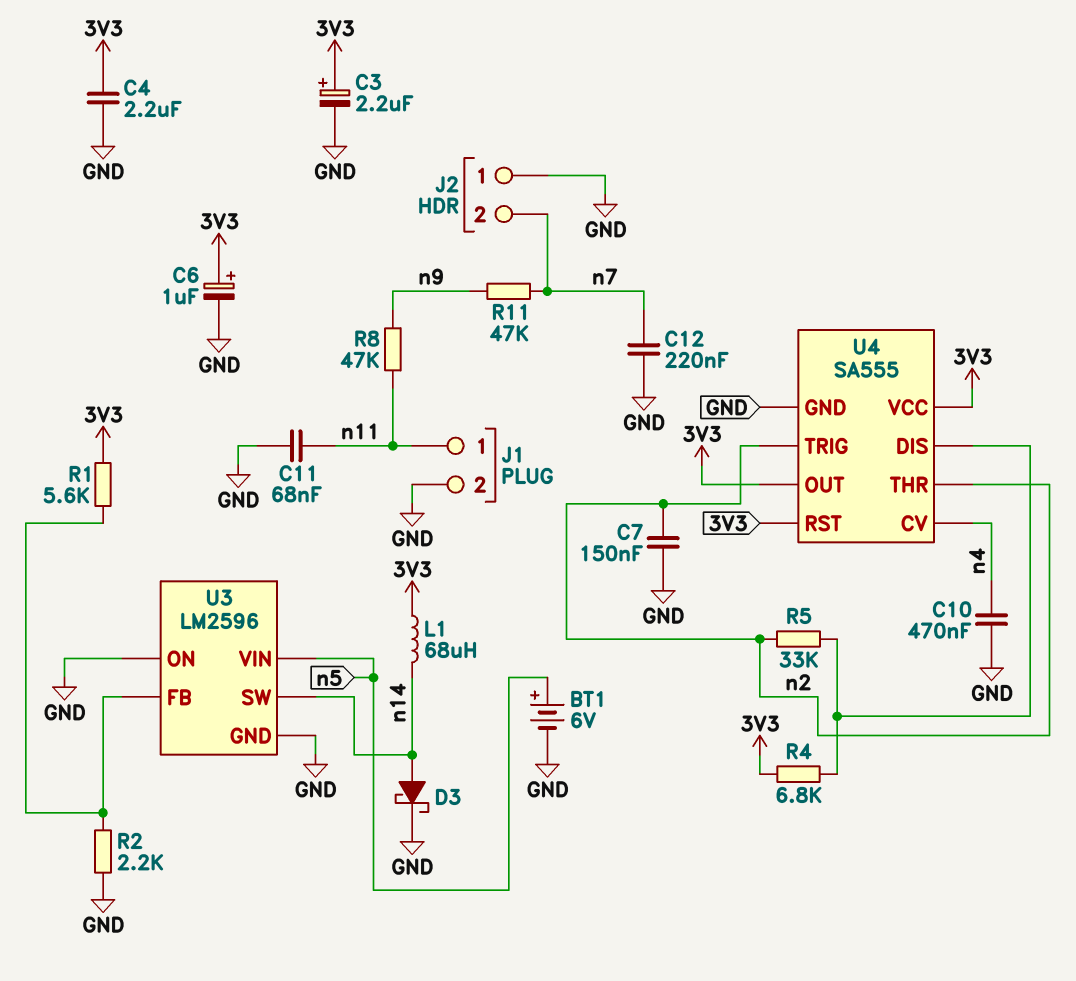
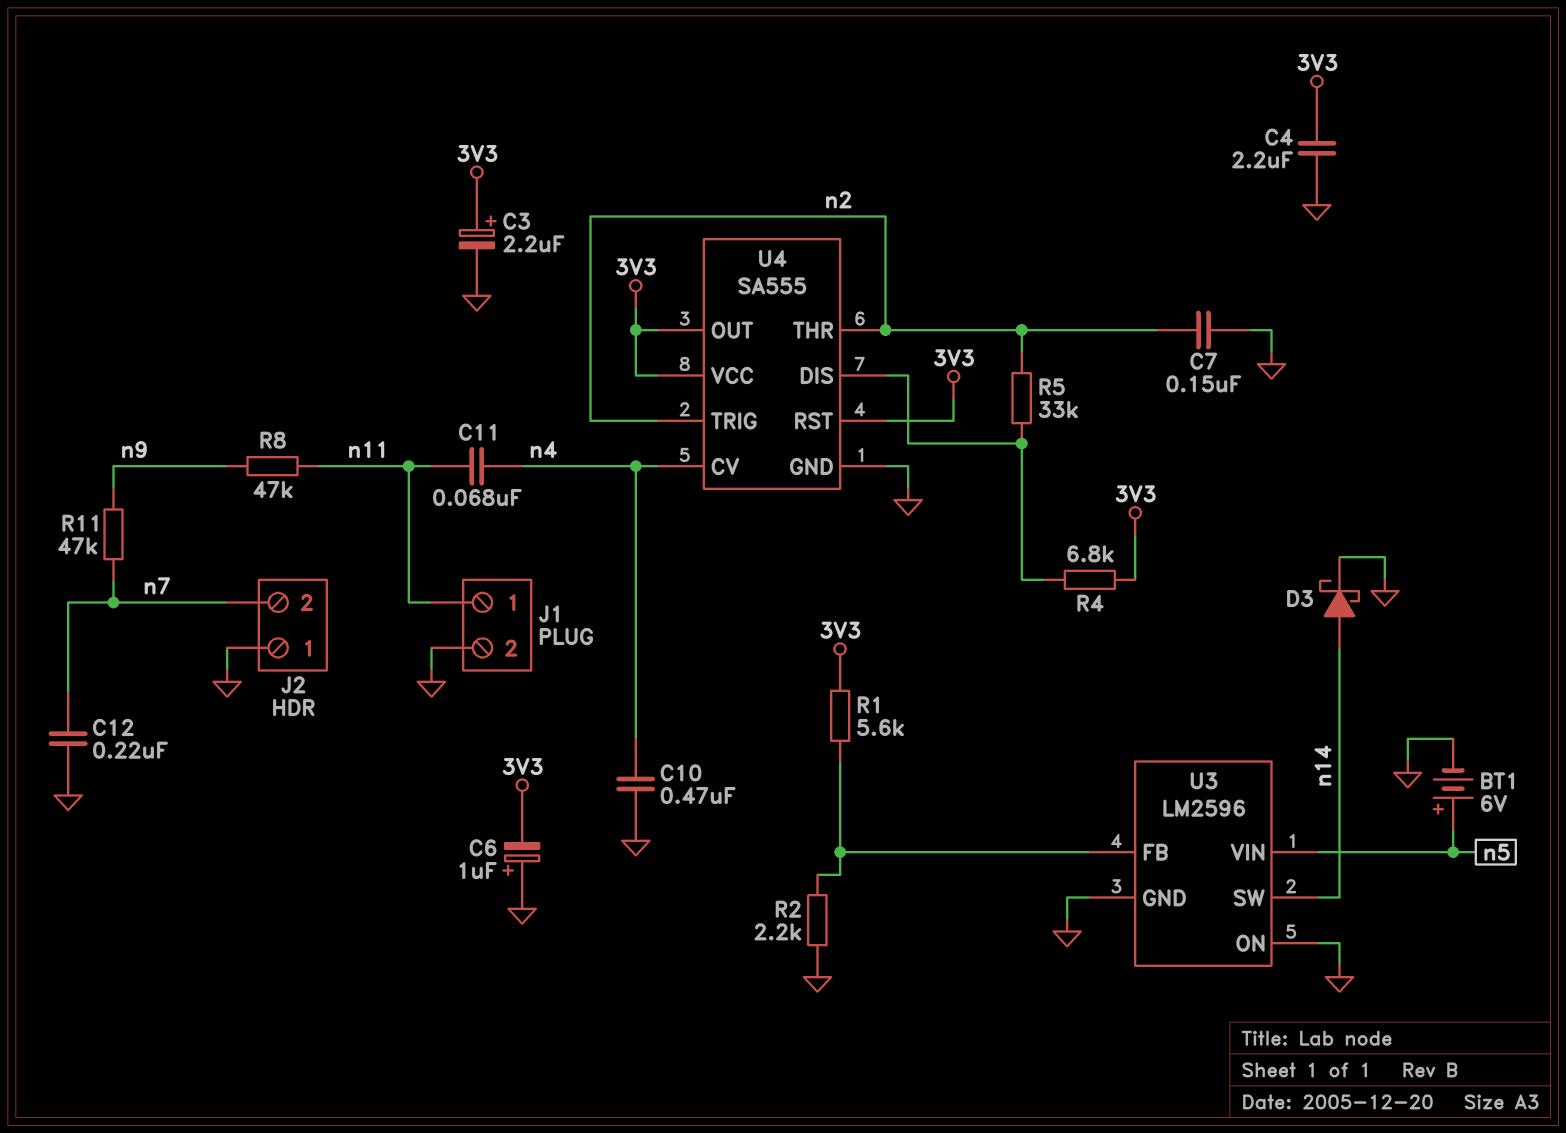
C6: 1uF (plus 3V3, minus GND) -> 1uF (plus GND, minus 3V3)
C11: 68nF (GND, n11) -> 68nF (n4, n11)
L1: 68uH (3V3, n14) -> none

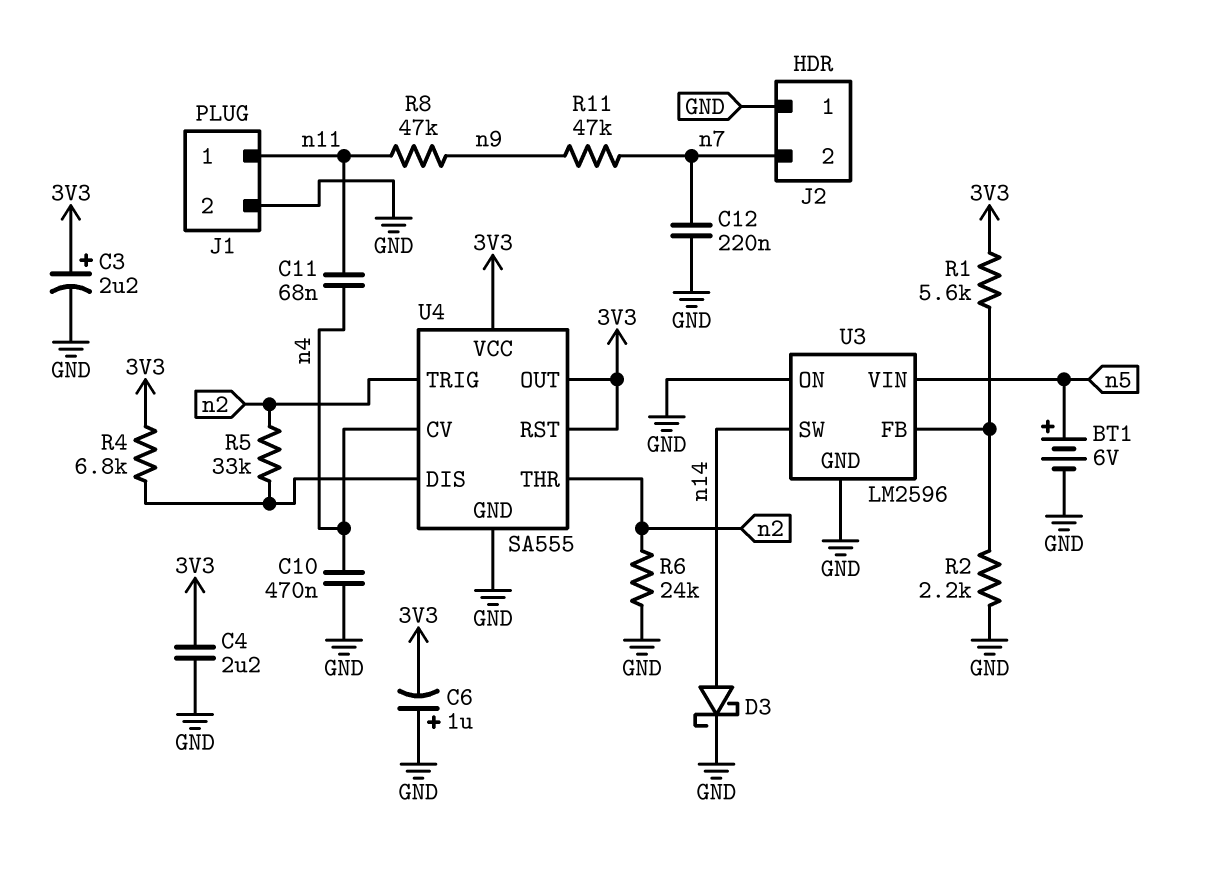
C7: 150nF (GND, n2) -> none
R6: none -> 24k (GND, n2)

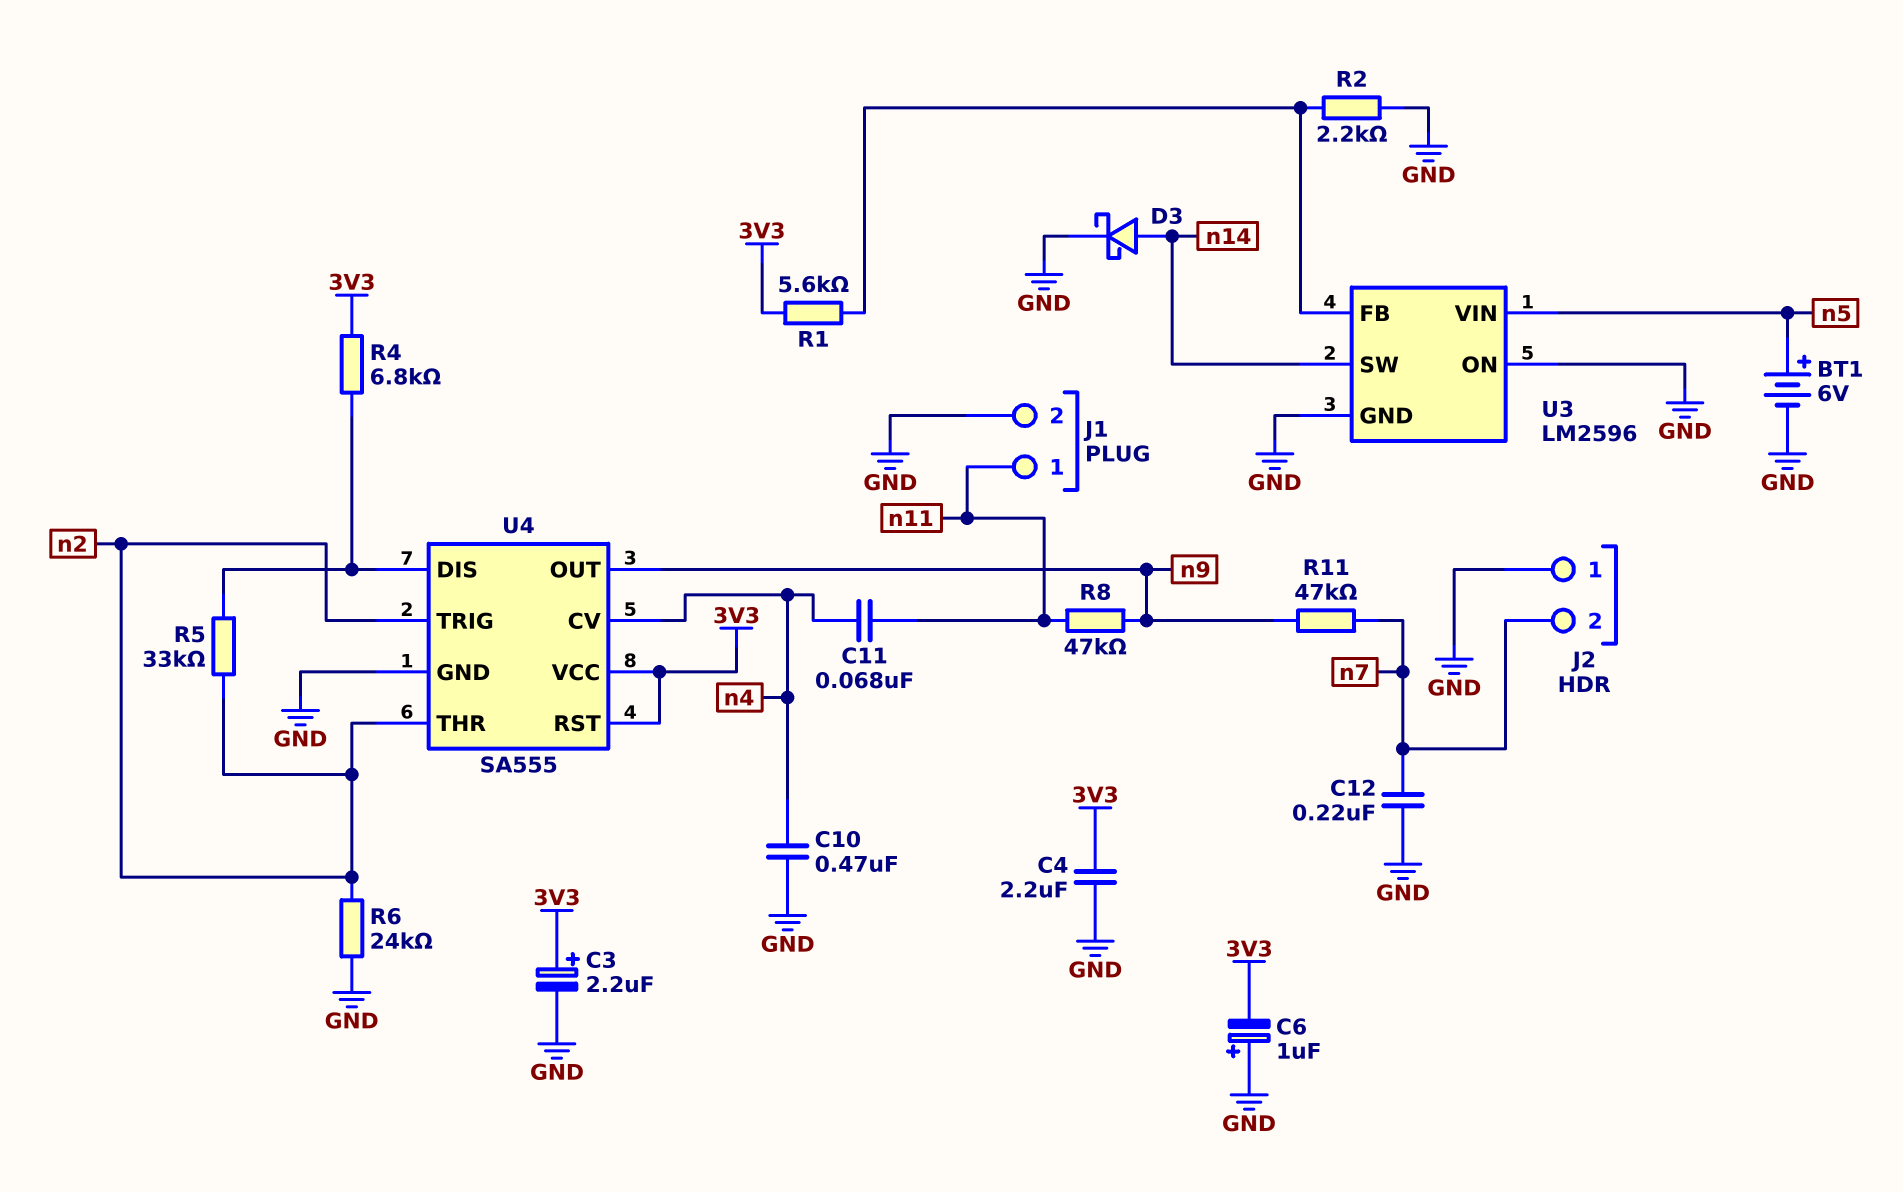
U4 pin OUT: 3V3 -> n9

